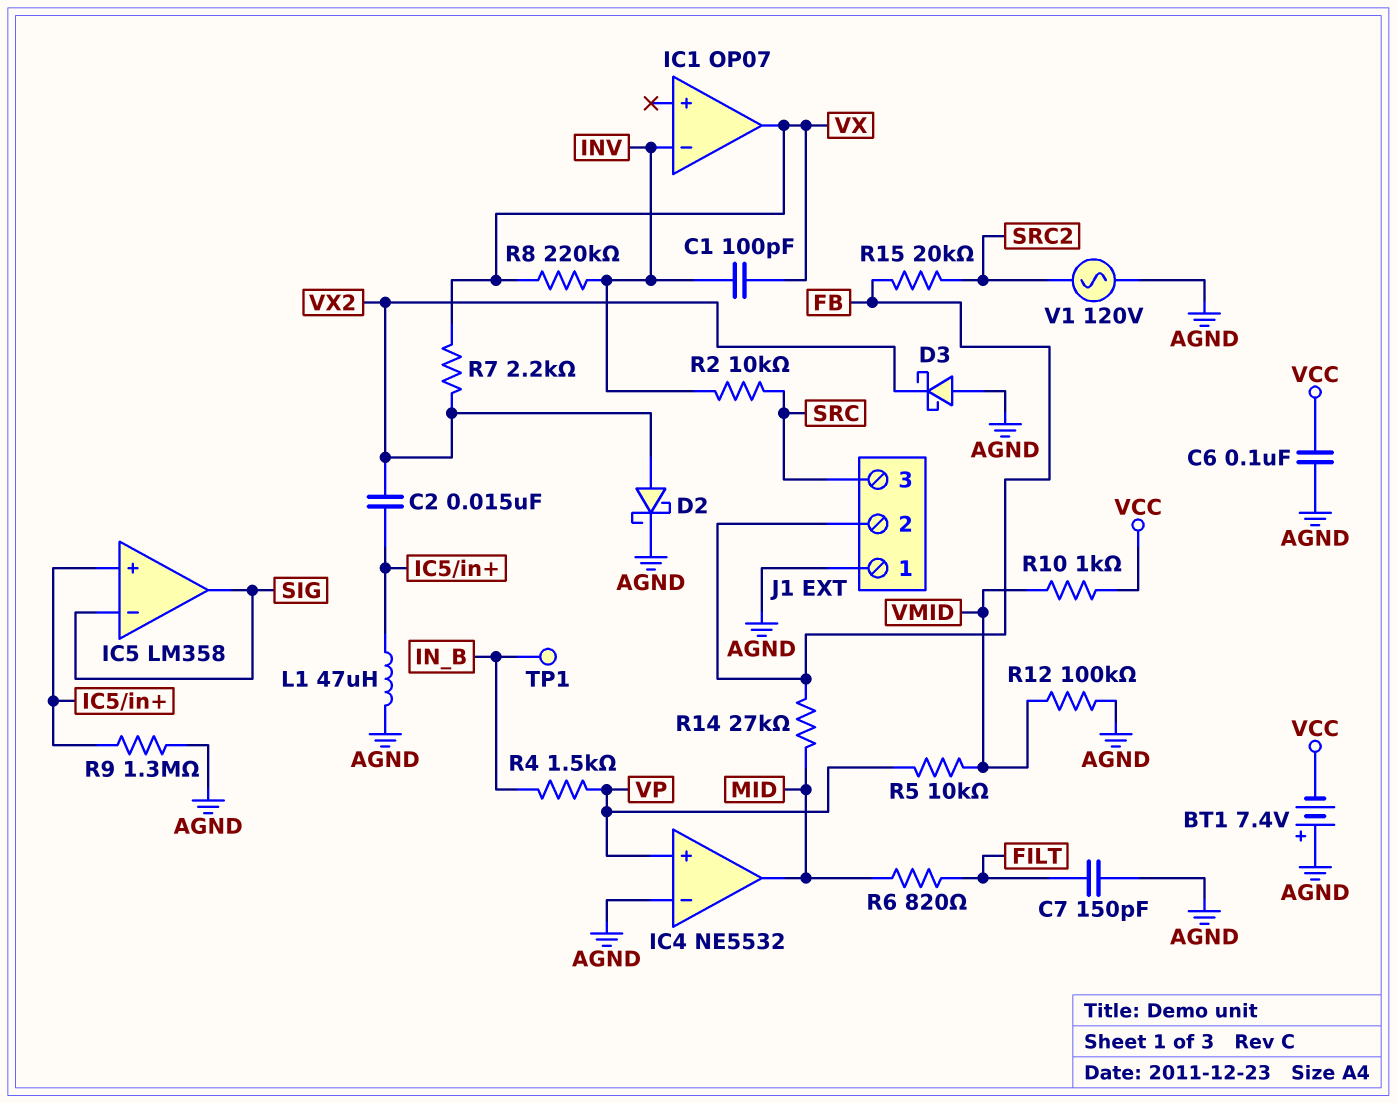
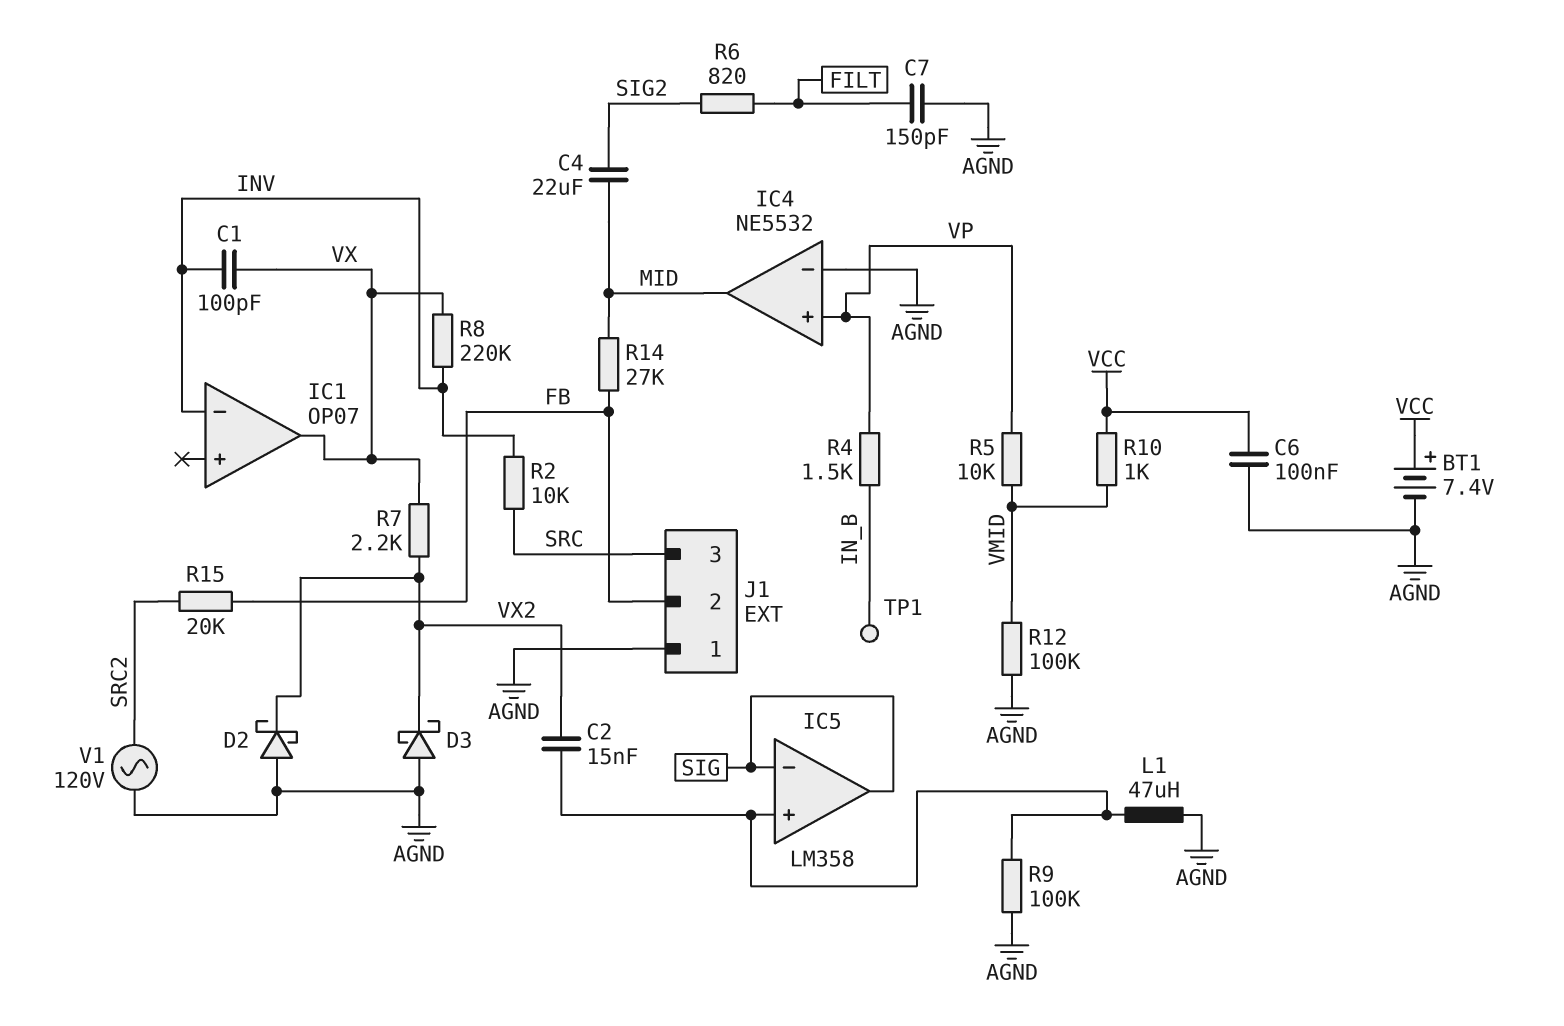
BT1: 7.4V (plus AGND, minus VCC) -> 7.4V (plus VCC, minus AGND)
C4: none -> 22uF (MID, SIG2)
D2: schottky (A VX2, K AGND) -> schottky (A AGND, K VX2)
R6: 820 (FILT, MID) -> 820 (FILT, SIG2)
R9: 1.3M (AGND, IC5/in+) -> 100k (AGND, IC5/in+)

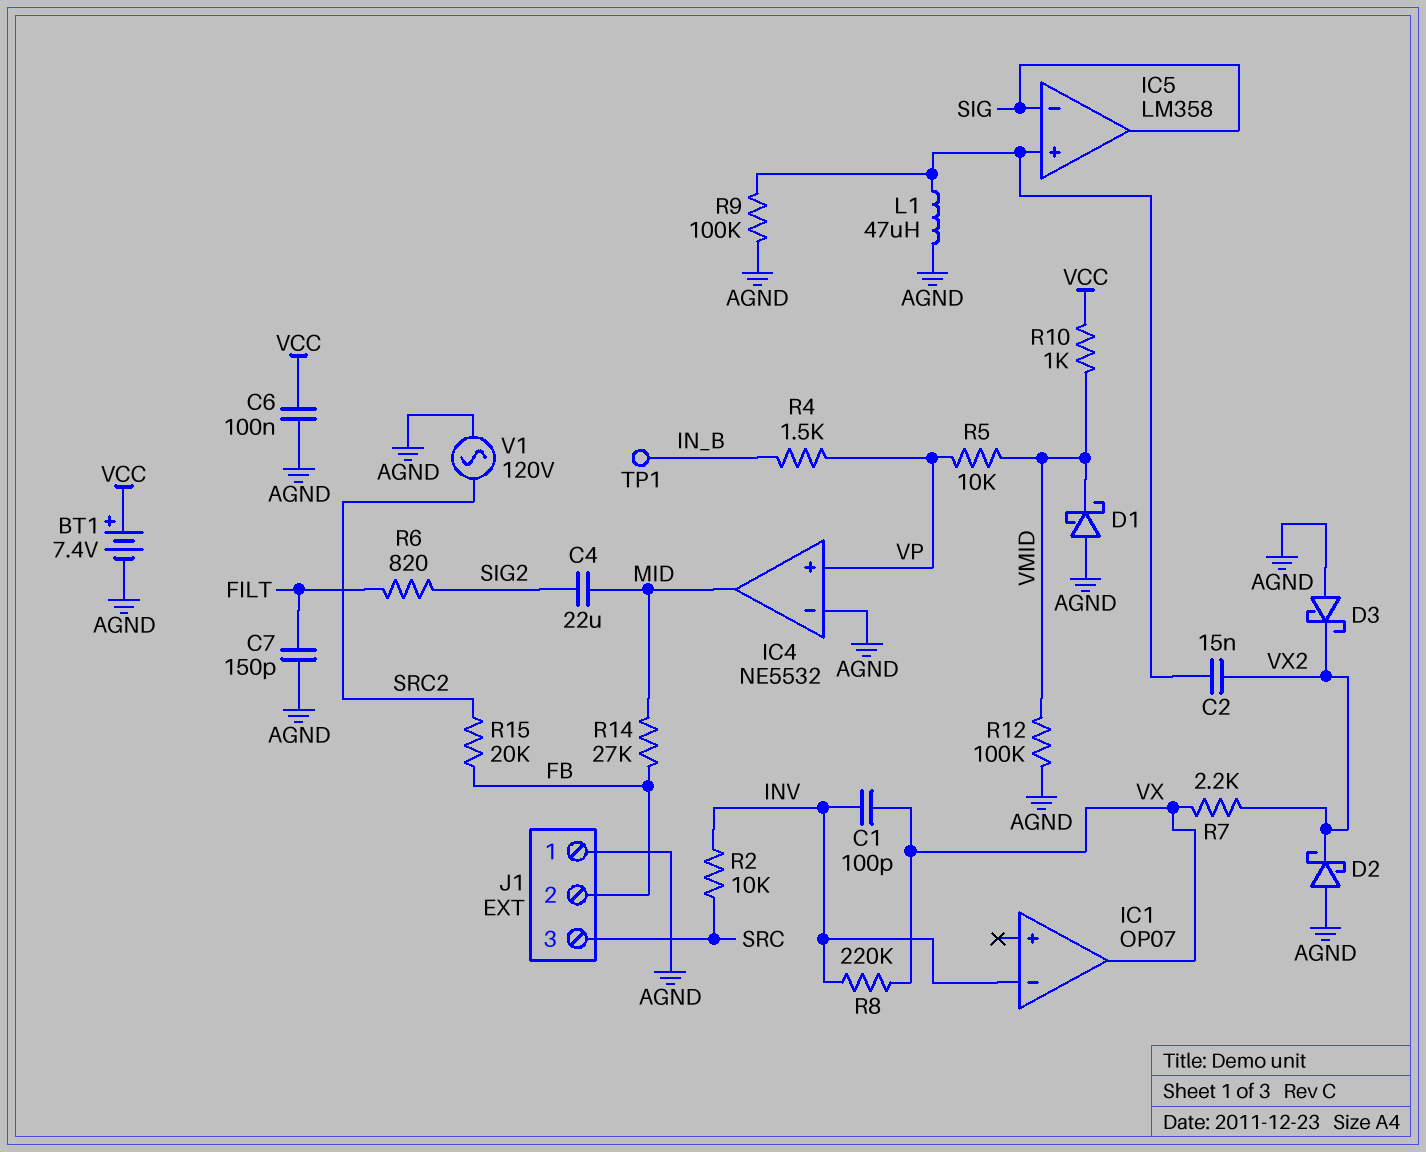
D1: none -> schottky (A AGND, K VMID)

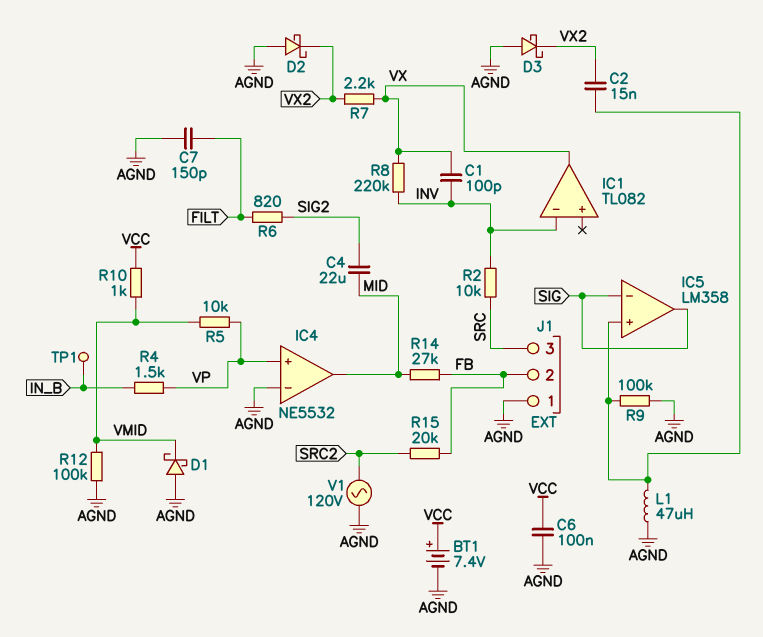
IC1: OP07 -> TL082

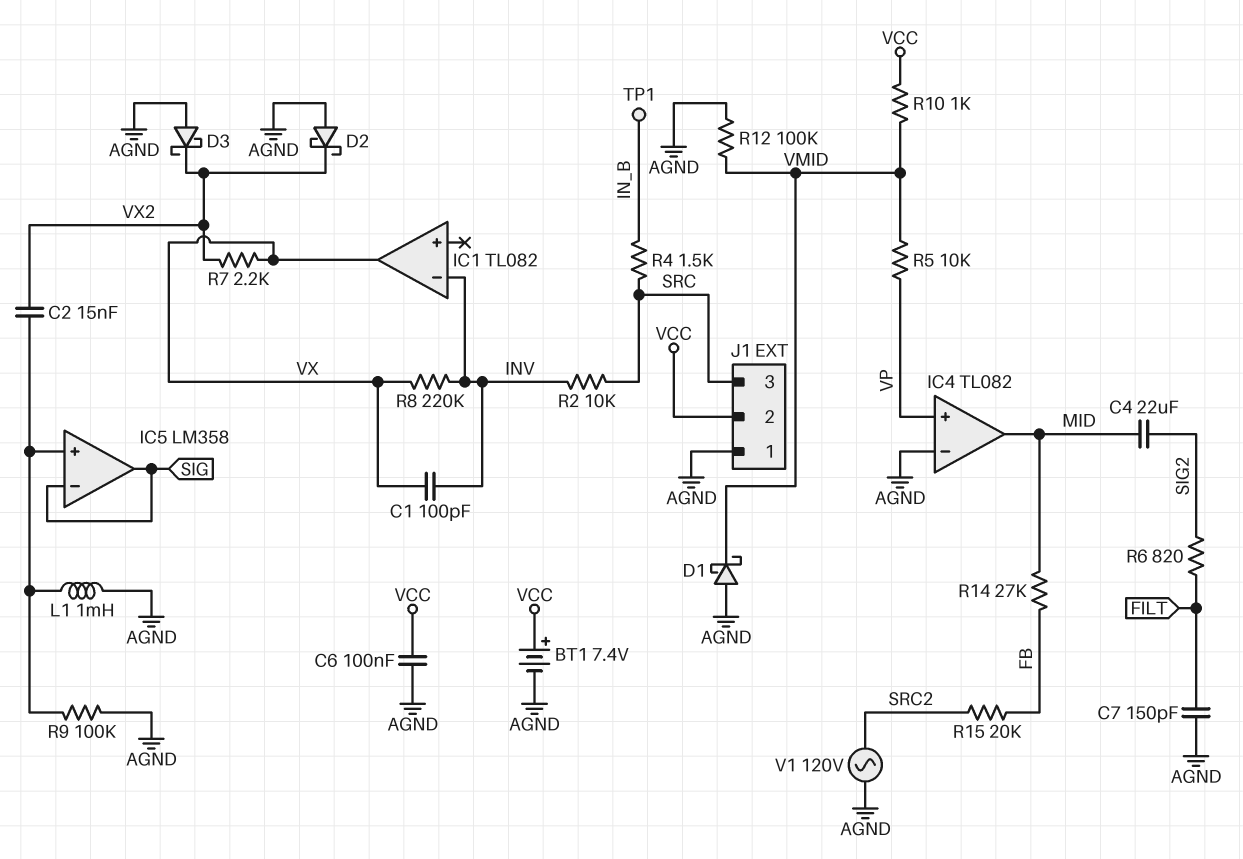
IC4: NE5532 -> TL082
J1 pin 2: FB -> VCC
L1: 47uH (AGND, IC5/in+) -> 1mH (AGND, IC5/in+)
R4: 1.5k (IN_B, VP) -> 1.5k (IN_B, SRC)

